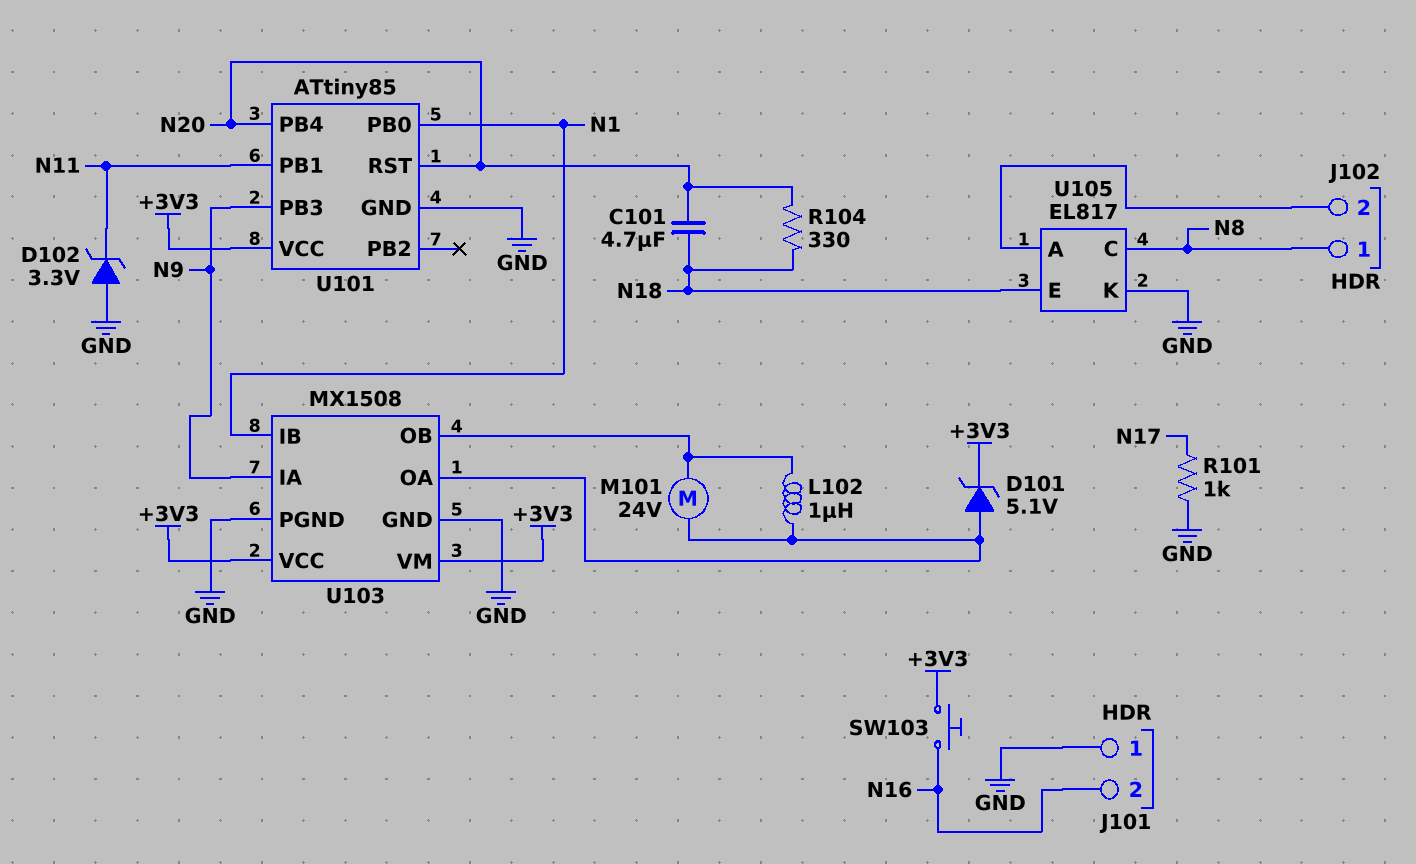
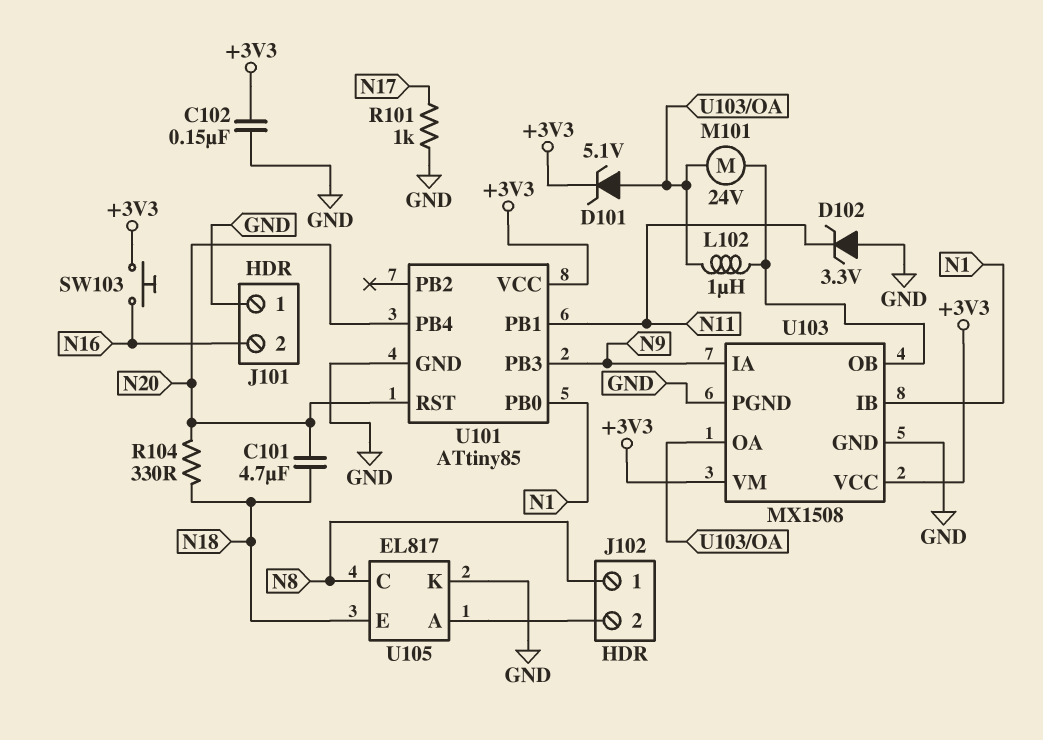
C102: none -> 150nF (+3V3, GND)

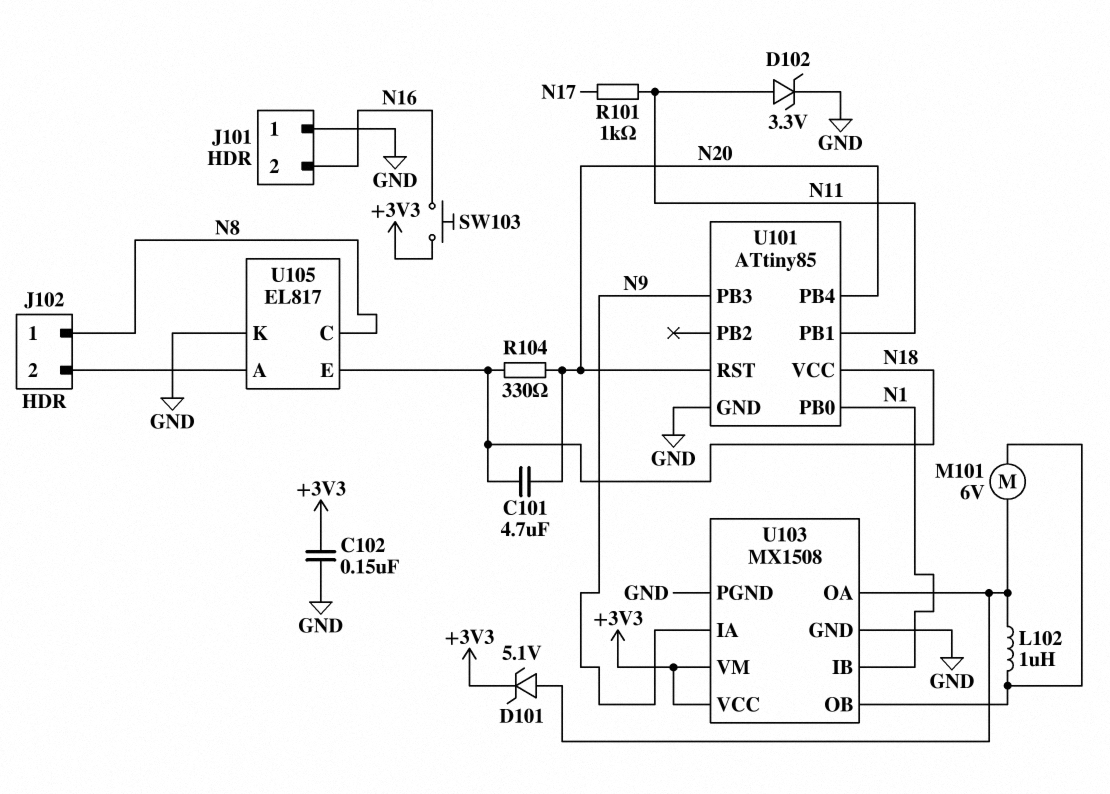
D102: zener 3.3V (A GND, K N11) -> zener 3.3V (A N11, K GND)
M101: motor 24V (U103/OA, U103/OB) -> motor 6V (U103/OA, U103/OB)
R101: 1k (GND, N17) -> 1k (N11, N17)
U101 pin VCC: +3V3 -> N18

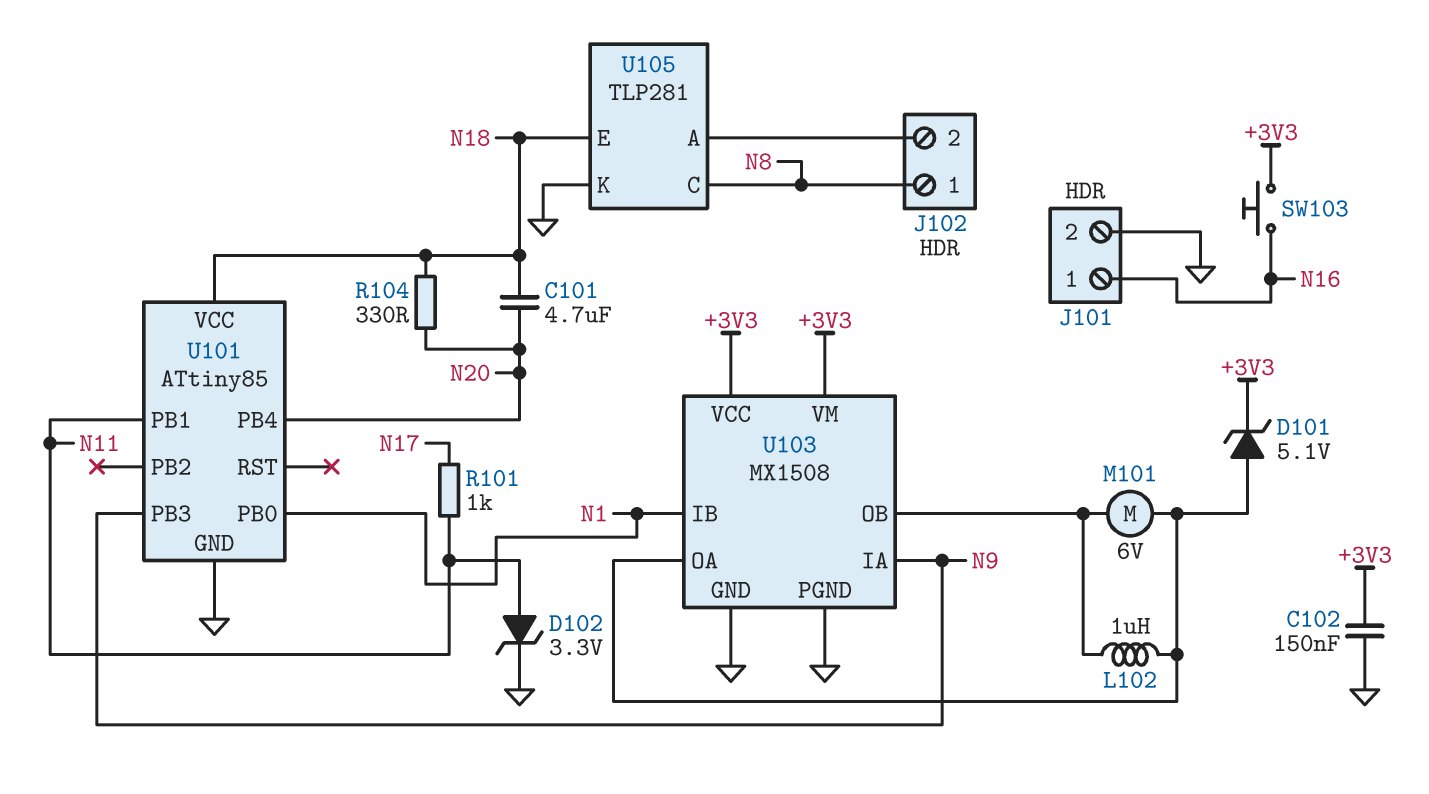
J101 pin 1: GND -> N16
J101 pin 2: N16 -> GND
U101 pin RST: N20 -> none
U105: EL817 -> TLP281

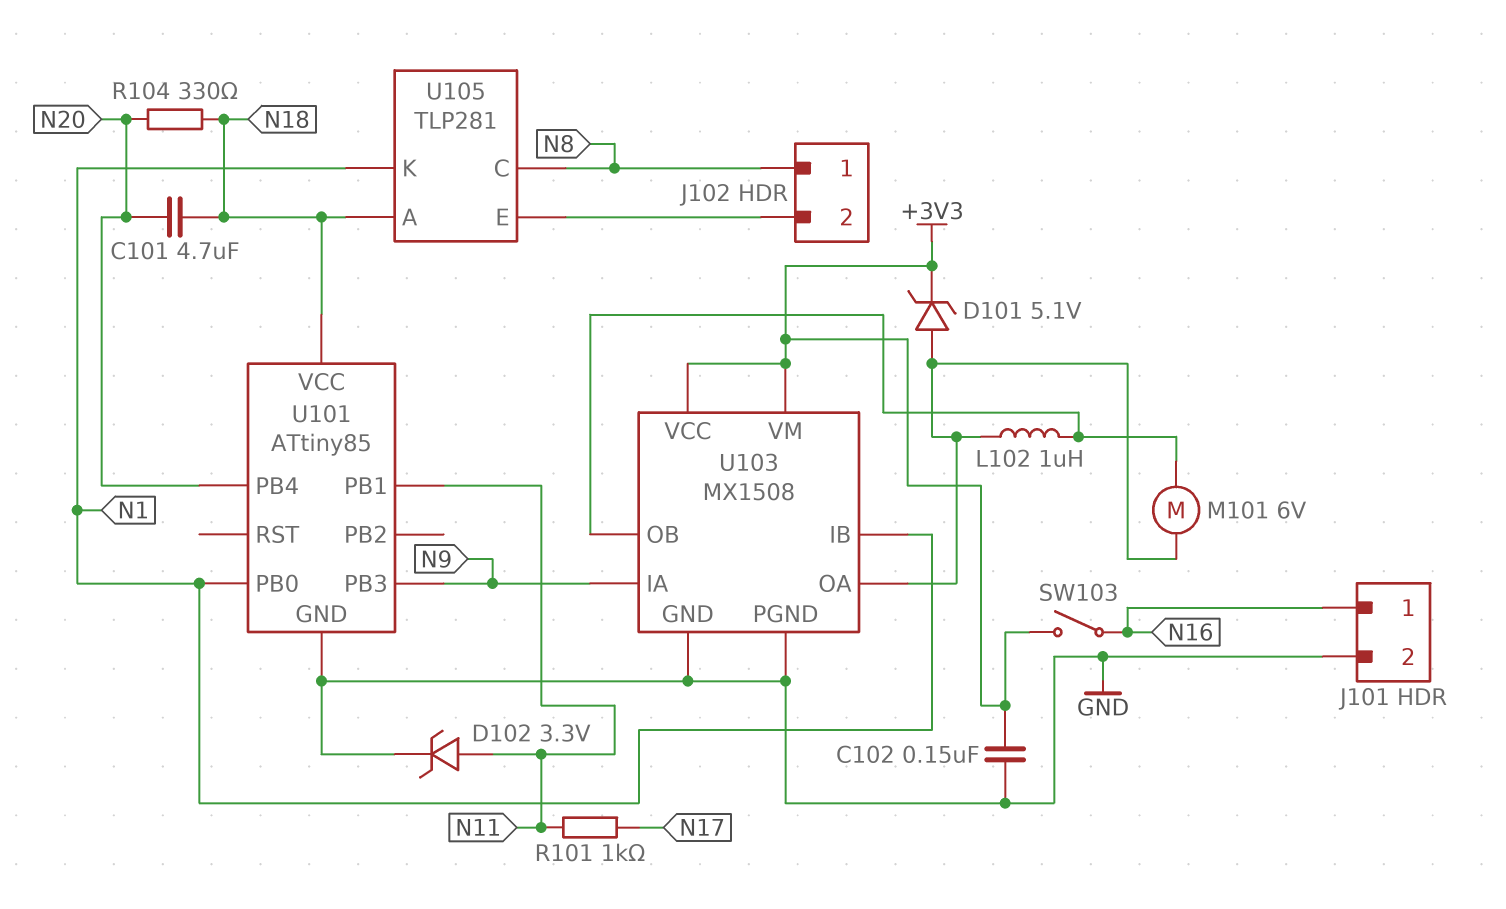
SW103: button (+3V3, N16) -> switch (+3V3, N16)
U105 pin A: J102/2 -> N18
U105 pin E: N18 -> J102/2
U105 pin K: GND -> N1

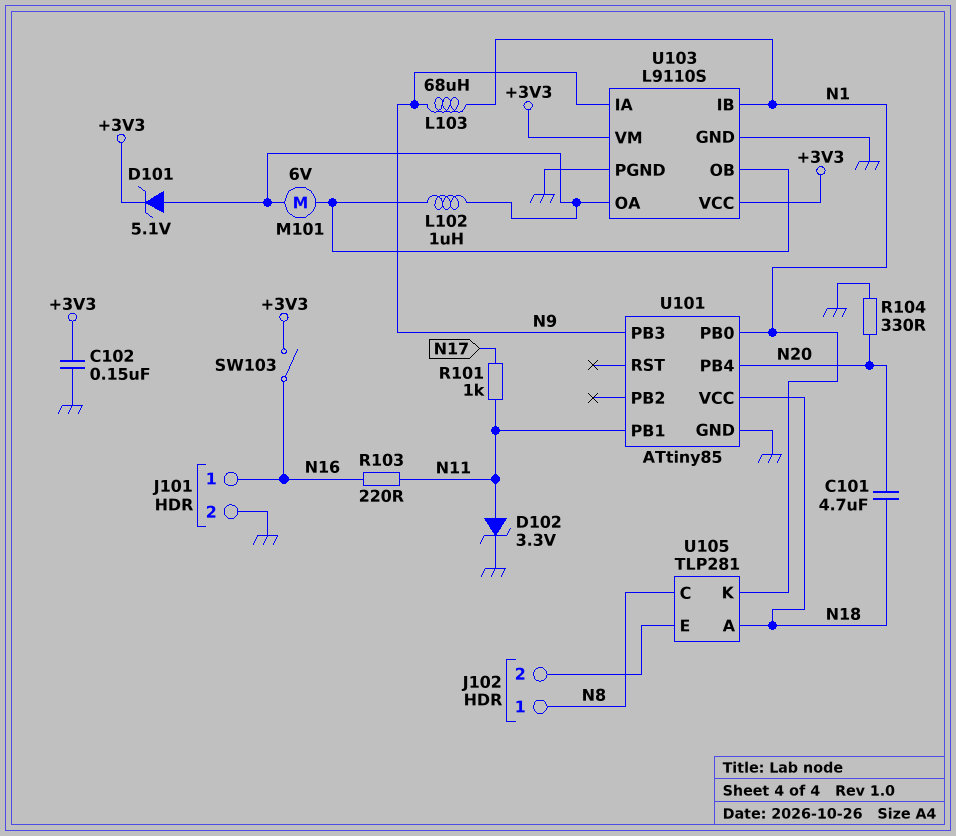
L103: none -> 68uH (N1, N9)
R103: none -> 220 (N11, N16)
R104: 330 (N18, N20) -> 330 (GND, N20)
U103: MX1508 -> L9110S

